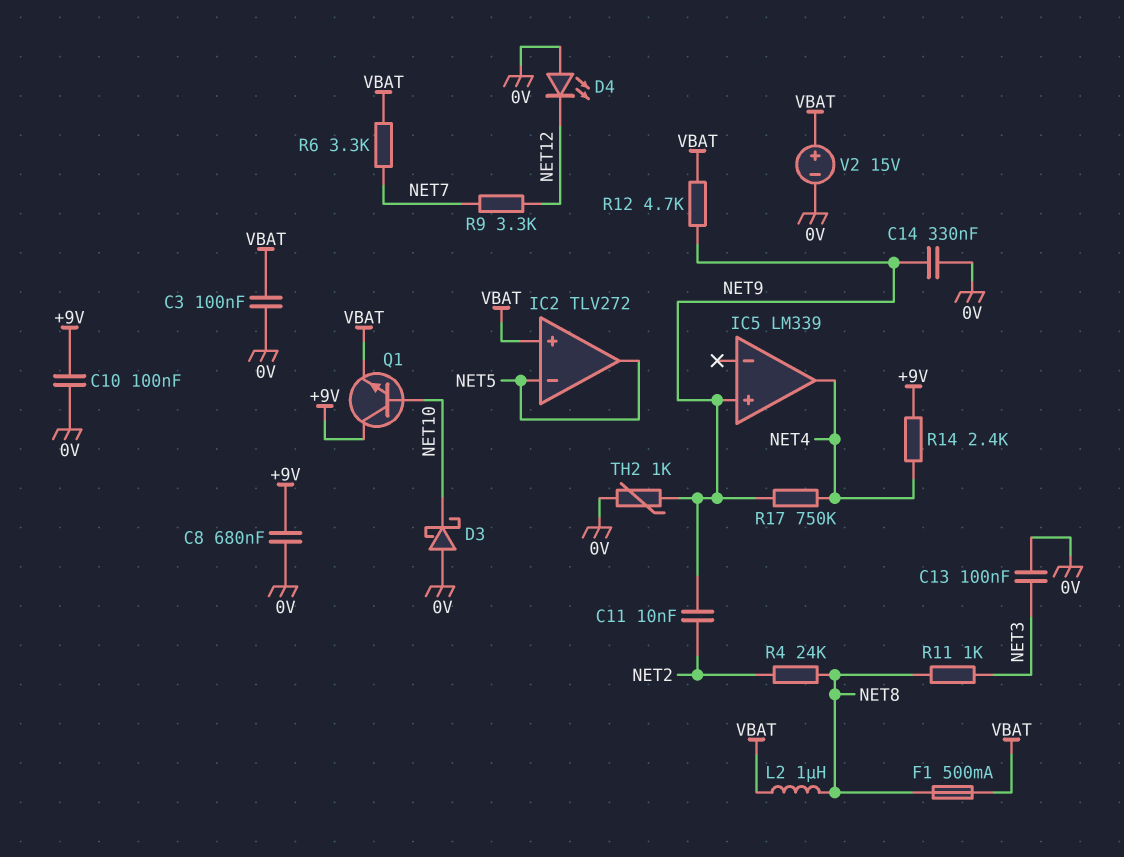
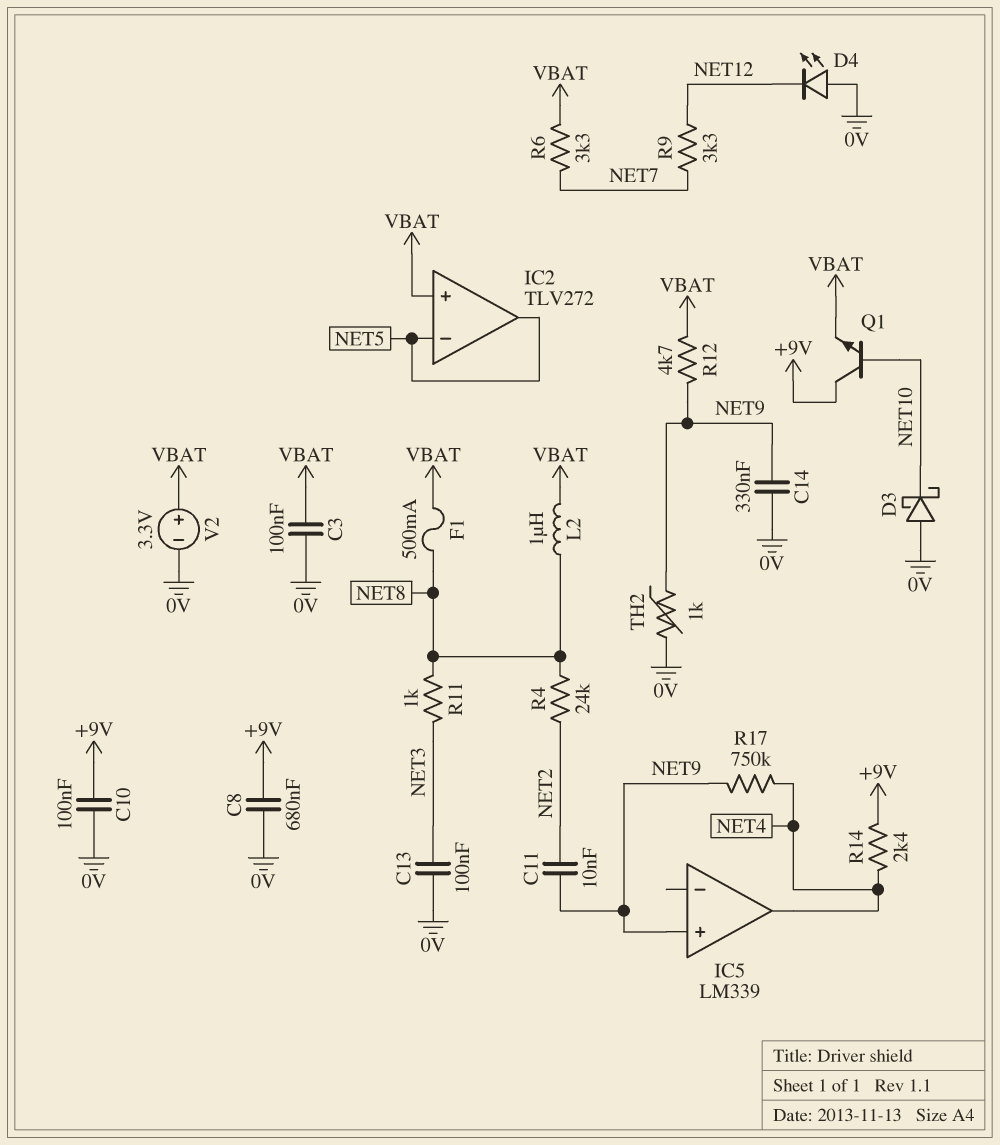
V2: 15V (plus VBAT, minus 0V) -> 3.3V (plus VBAT, minus 0V)

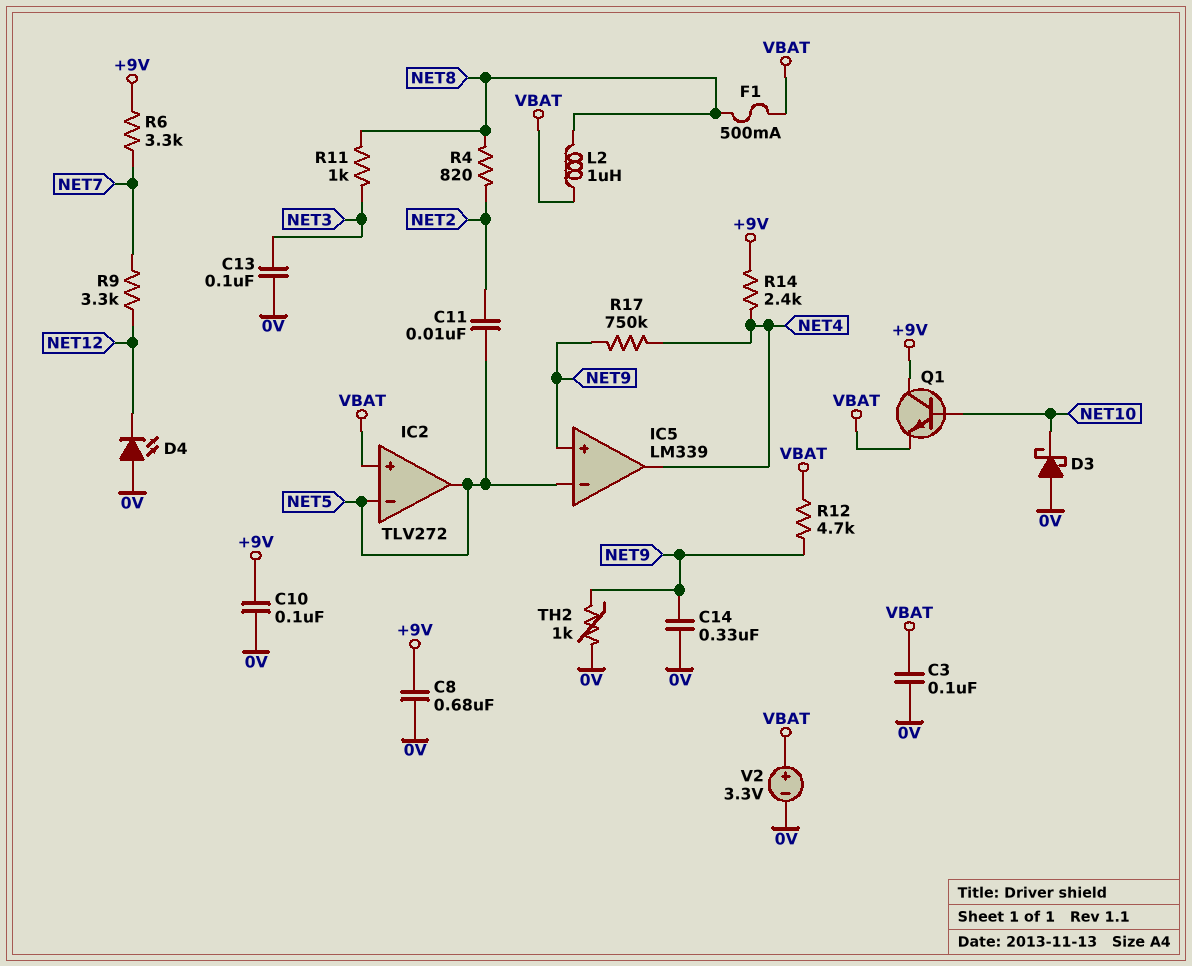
C11: 10nF (NET2, NET9) -> 10nF (NET2, NET5)
IC5 pin in-: none -> NET5
R4: 24k (NET2, NET8) -> 820 (NET2, NET8)
R6: 3.3k (NET7, VBAT) -> 3.3k (+9V, NET7)

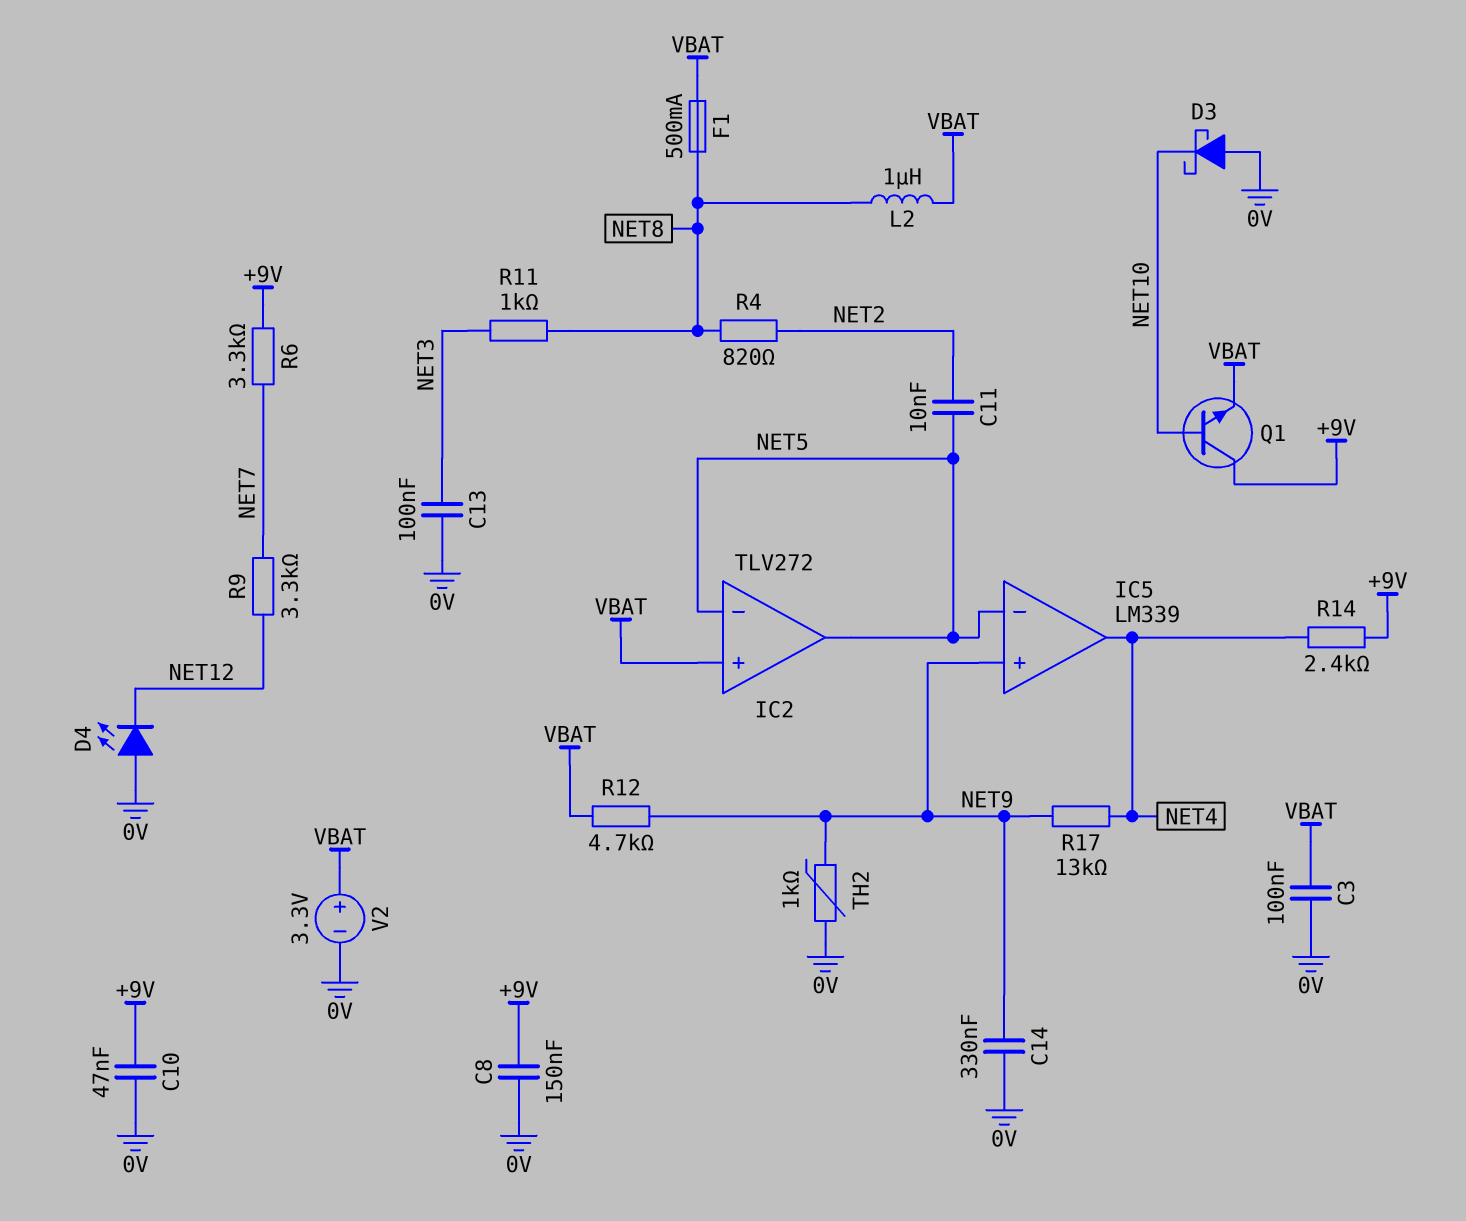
C8: 680nF (+9V, 0V) -> 150nF (+9V, 0V)
C10: 100nF (+9V, 0V) -> 47nF (+9V, 0V)
R17: 750k (NET4, NET9) -> 13k (NET4, NET9)

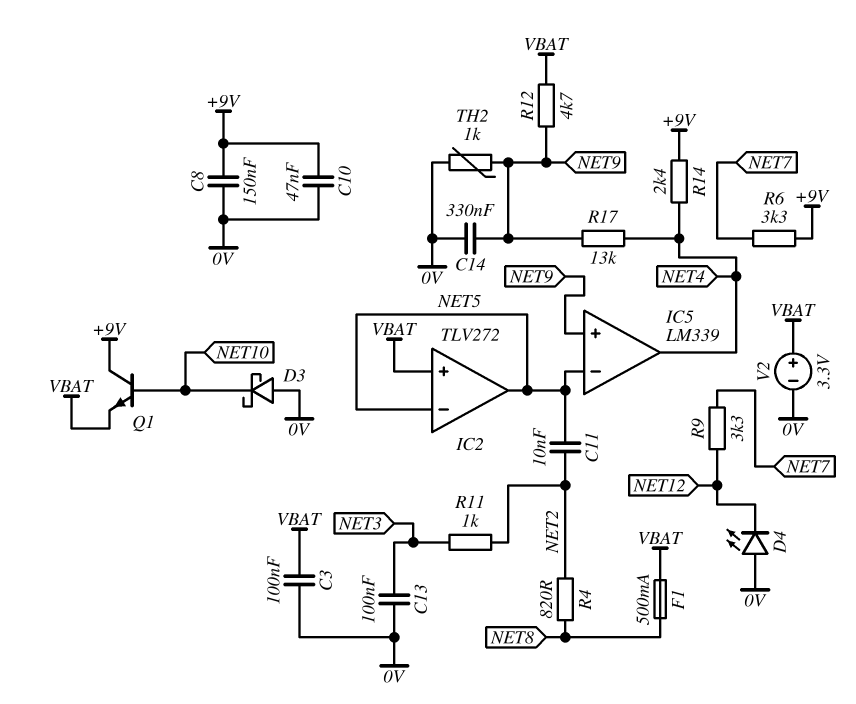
L2: 1uH (NET8, VBAT) -> none
R11: 1k (NET3, NET8) -> 1k (NET2, NET3)

